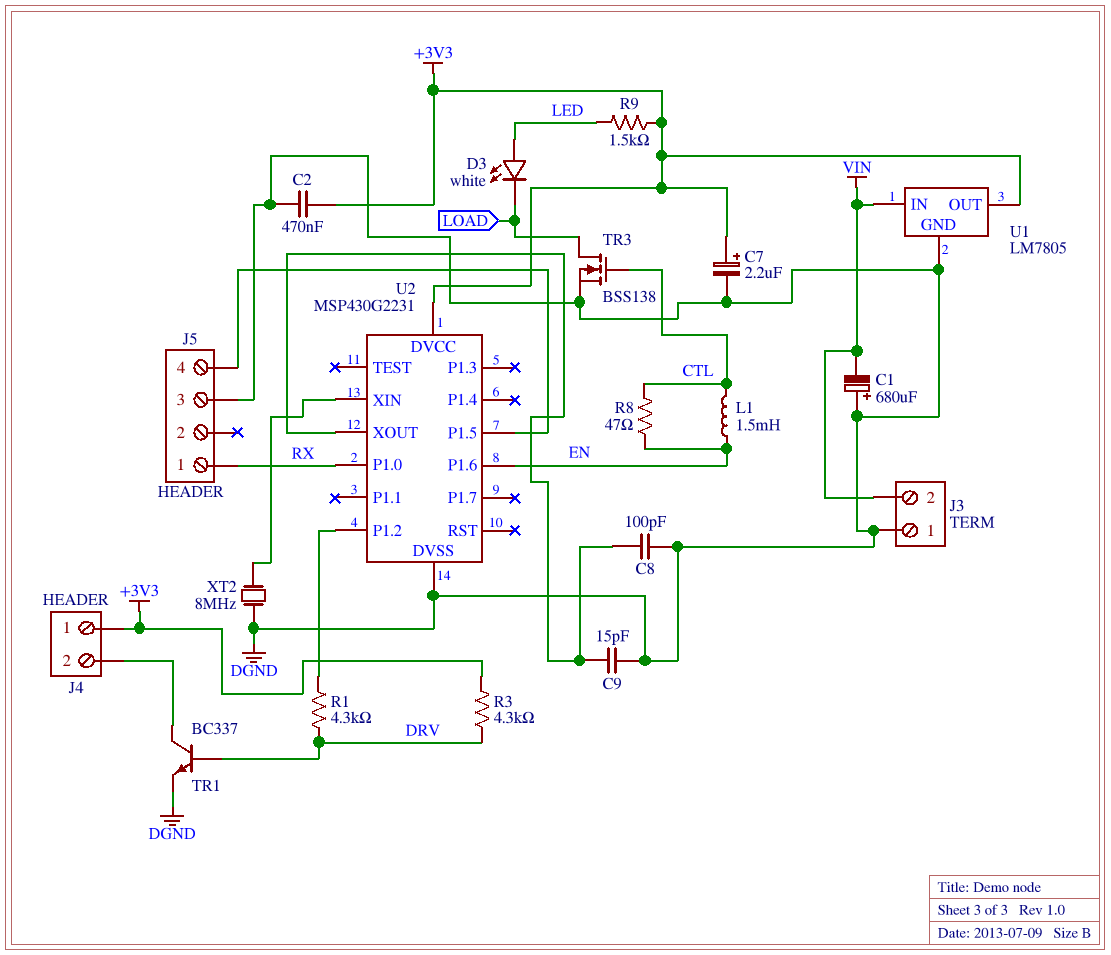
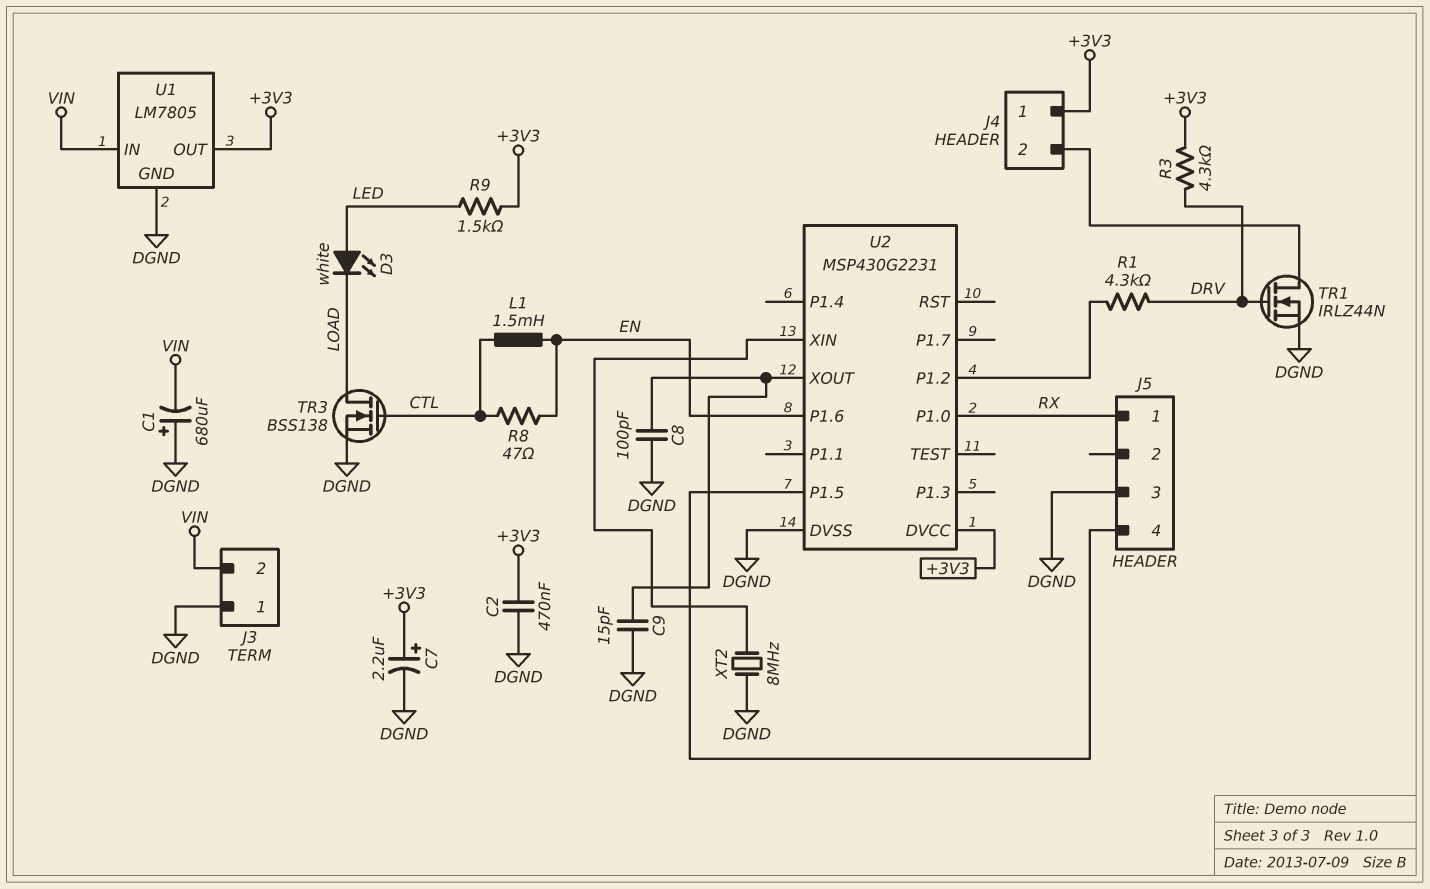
TR1: NPN BC337 (B DRV, C J4/2, E DGND) -> NMOS IRLZ44N (G DRV, D J4/2, S DGND)

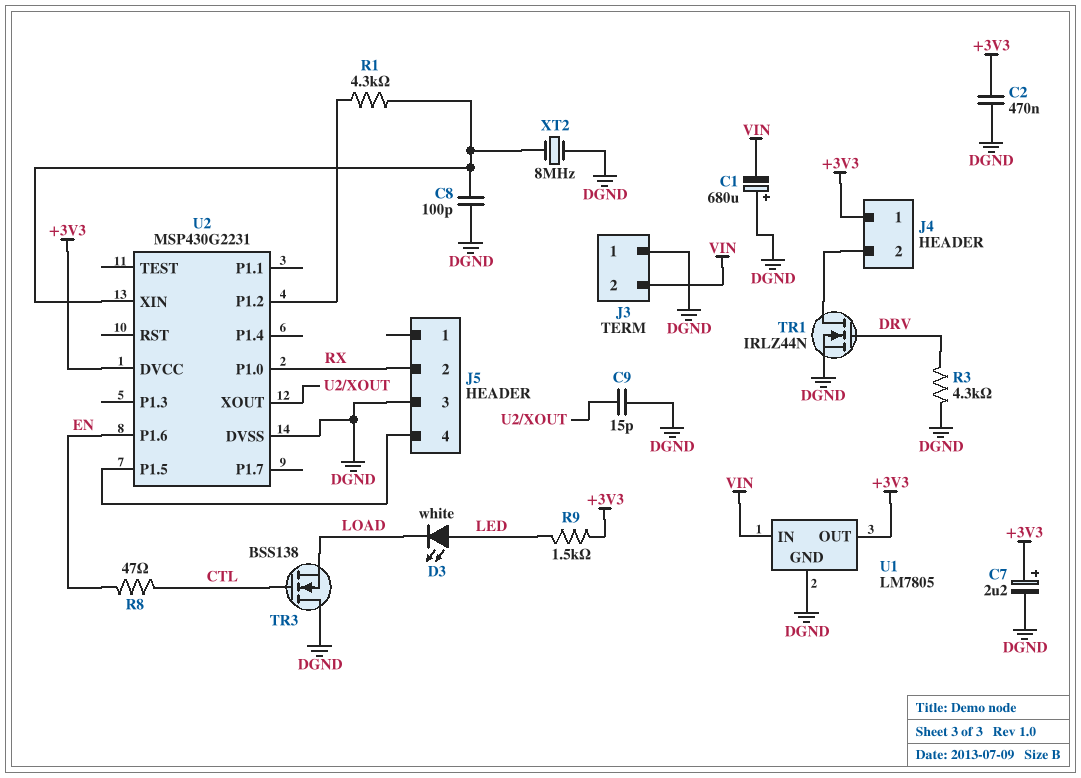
C8: 100pF (DGND, U2/XOUT) -> 100pF (DGND, U2/XIN)
J5 pin 1: RX -> none
J5 pin 2: none -> RX
L1: 1.5mH (CTL, EN) -> none
R1: 4.3k (DRV, U2/P1.2) -> 4.3k (U2/P1.2, U2/XIN)
R3: 4.3k (+3V3, DRV) -> 4.3k (DGND, DRV)
TR3: NMOS BSS138 (G CTL, D LOAD, S DGND) -> NMOS BSS138 (G CTL, D DGND, S LOAD)

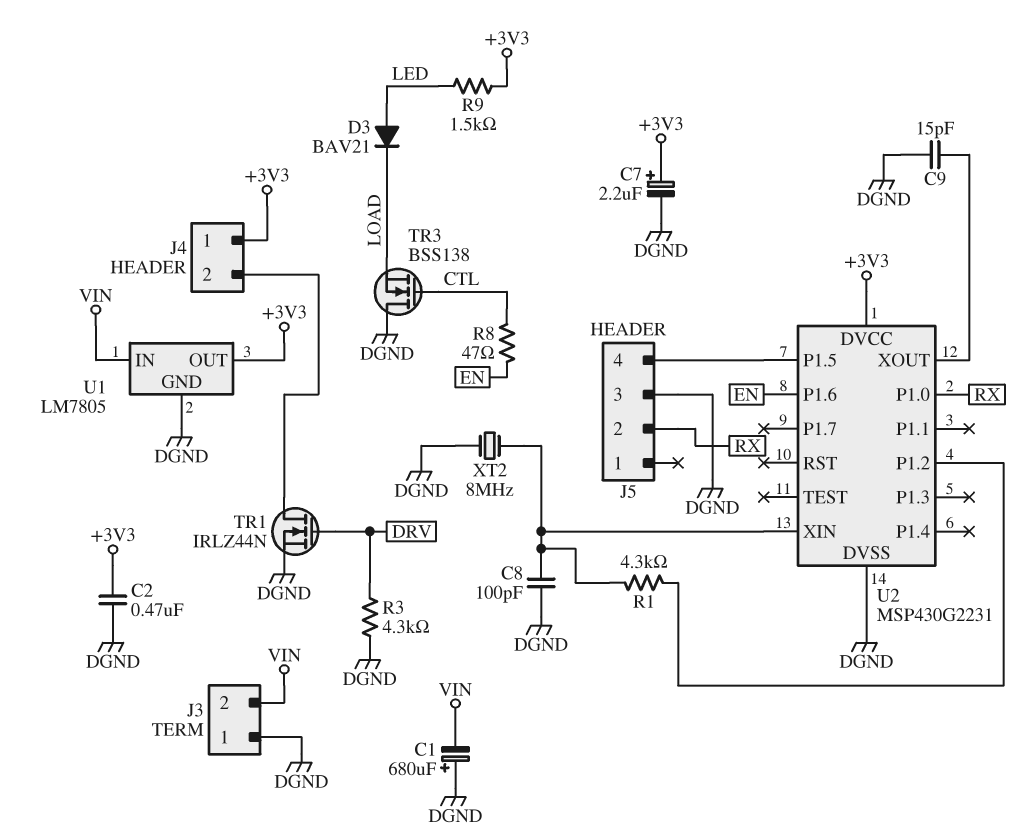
D3: LED white (A LED, K LOAD) -> diode BAV21 (A LED, K LOAD)

